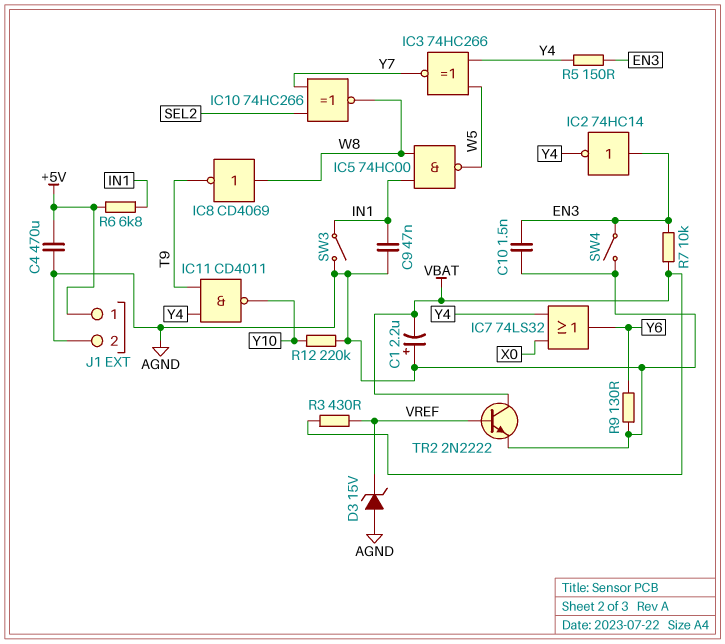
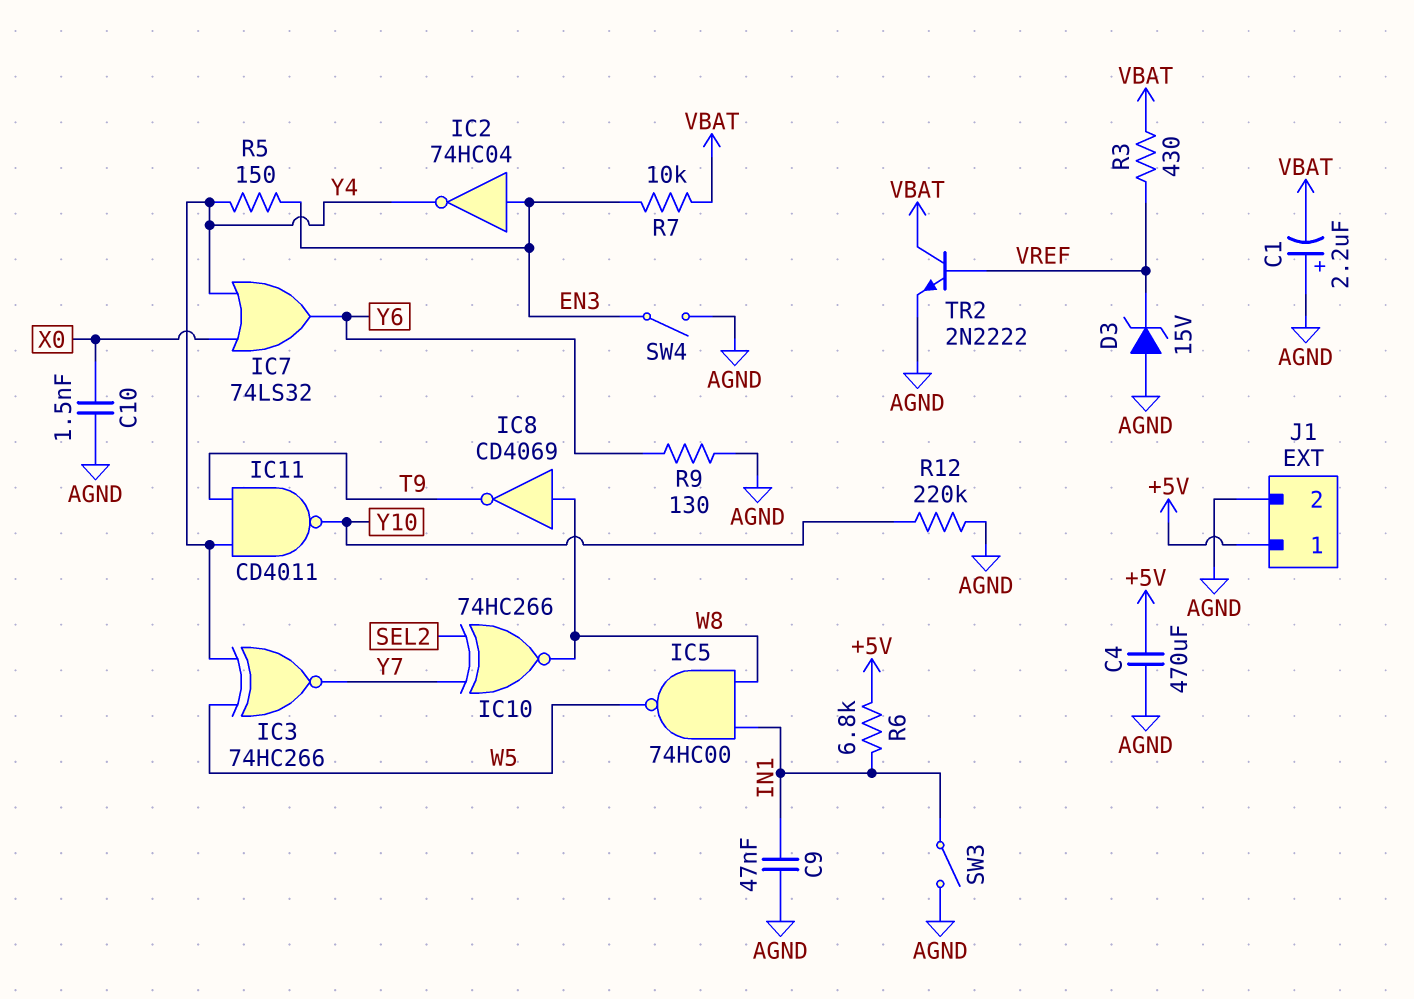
C10: 1.5nF (AGND, EN3) -> 1.5nF (AGND, X0)
IC2: NOT 74HC14 (in EN3, out Y4) -> NOT 74HC04 (in EN3, out Y4)

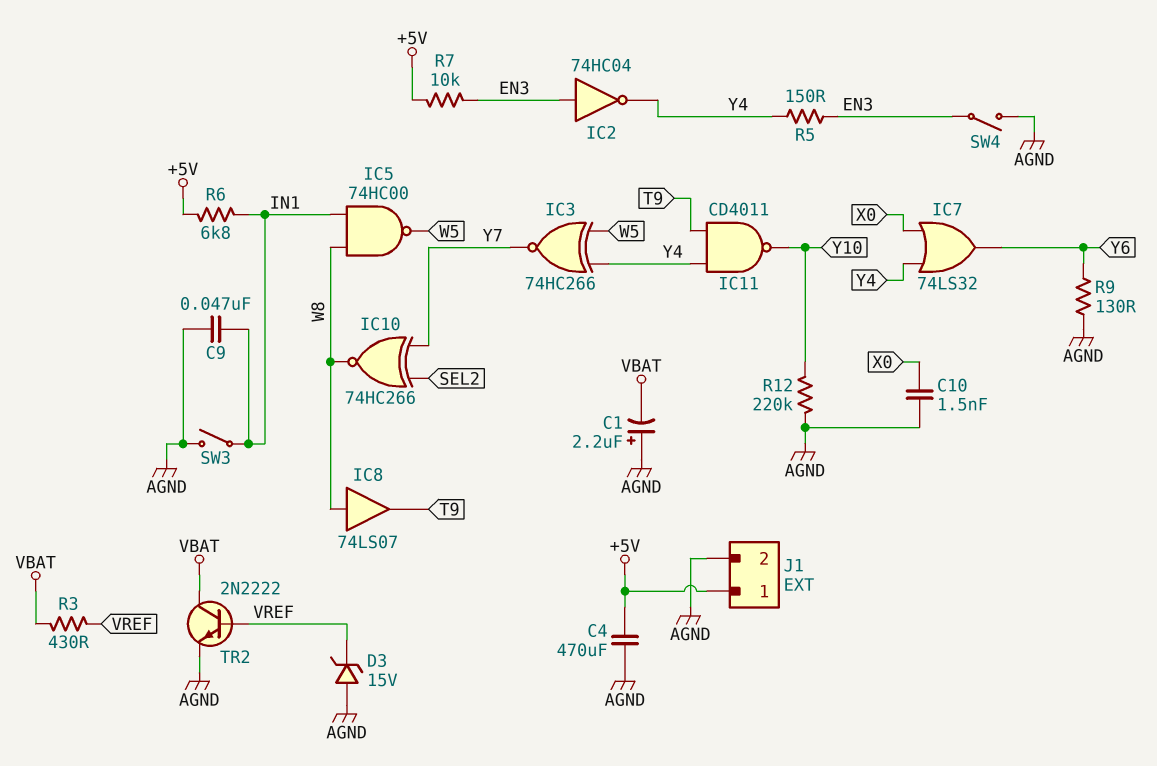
IC8: NOT CD4069 (in W8, out T9) -> buffer 74LS07 (in W8, out T9)
R7: 10k (EN3, VBAT) -> 10k (+5V, EN3)

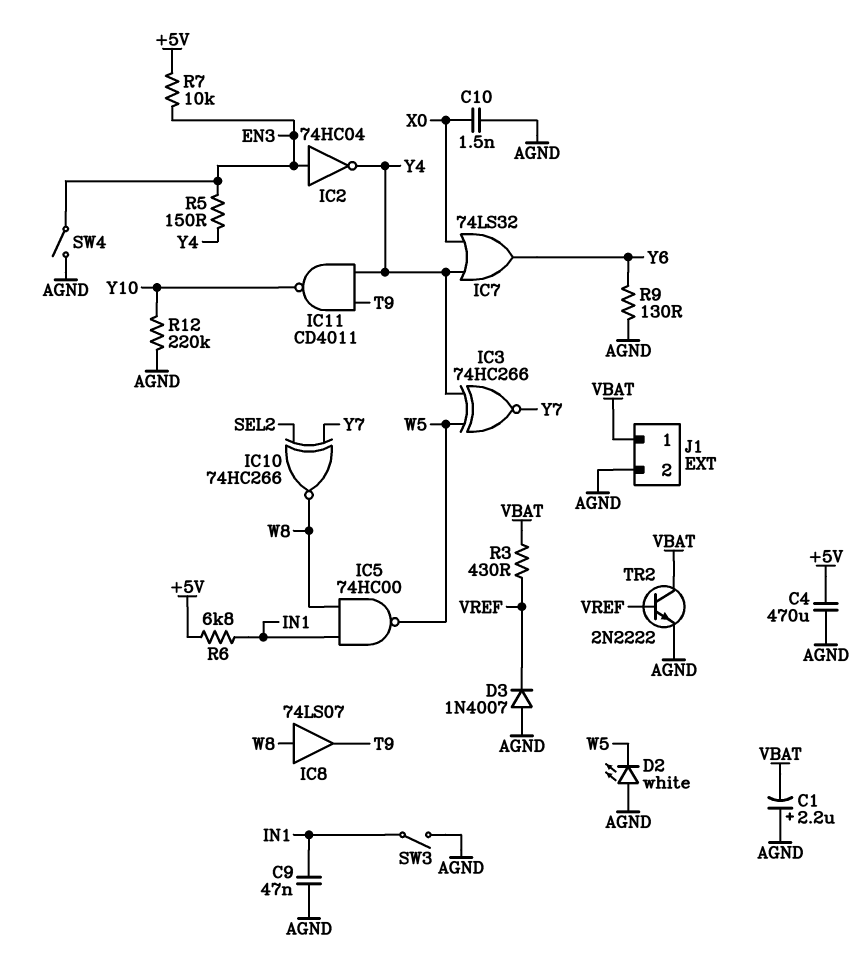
D2: none -> LED white (A AGND, K W5)
D3: zener 15V (A AGND, K VREF) -> diode 1N4007 (A AGND, K VREF)
J1 pin 1: +5V -> VBAT

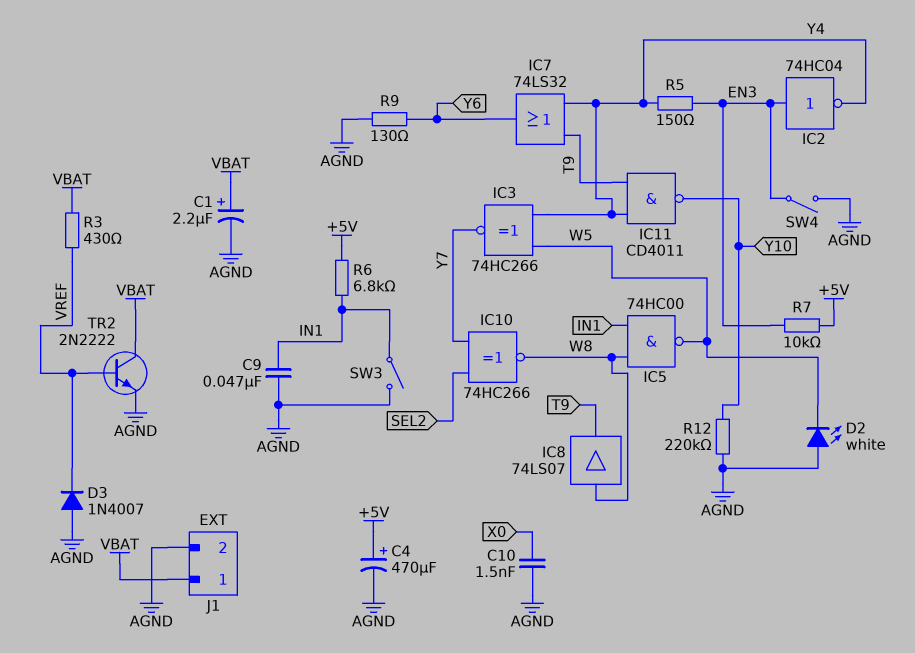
C1: 2.2uF (plus AGND, minus VBAT) -> 2.2uF (plus VBAT, minus AGND)
C4: 470uF (+5V, AGND) -> 470uF (plus +5V, minus AGND)
IC7: OR 74LS32 (in X0, in Y4, out Y6) -> OR 74LS32 (in T9, in Y4, out Y6)

